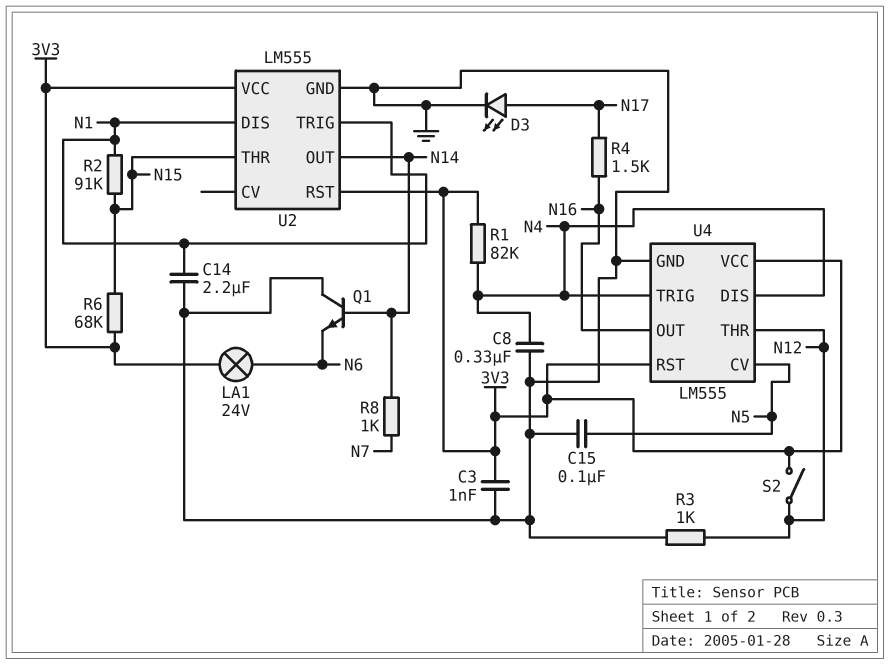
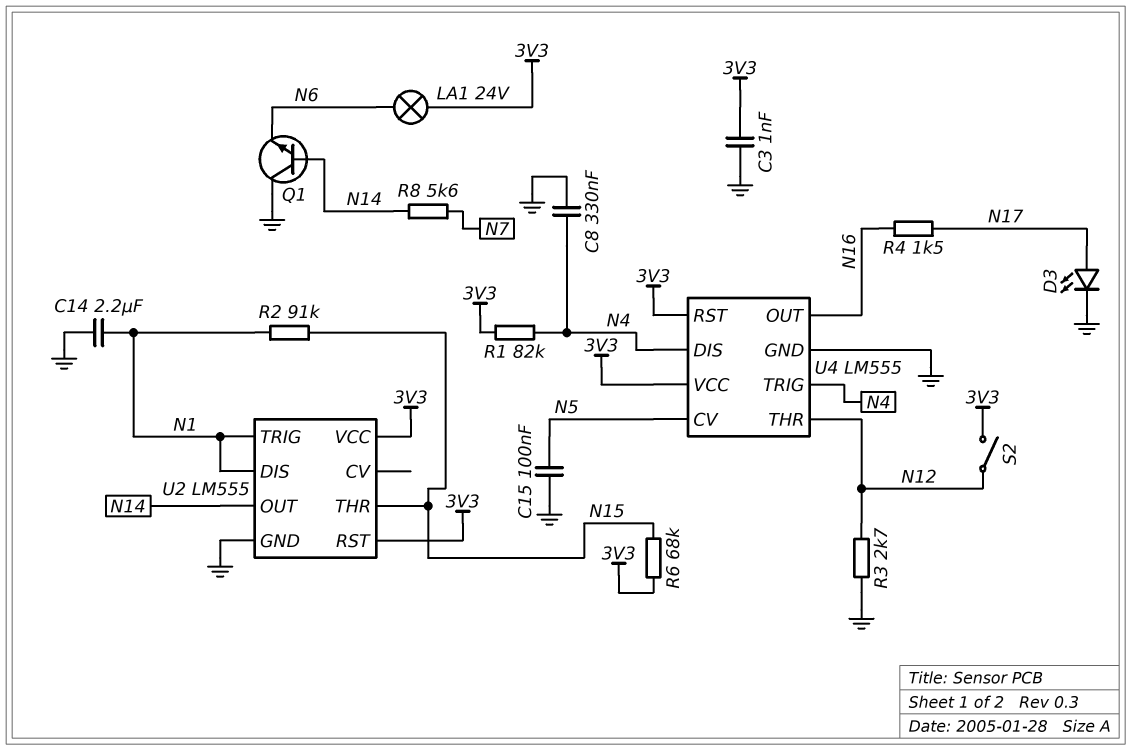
R3: 1k (GND, N12) -> 2.7k (GND, N12)
R8: 1k (N7, N14) -> 5.6k (N7, N14)

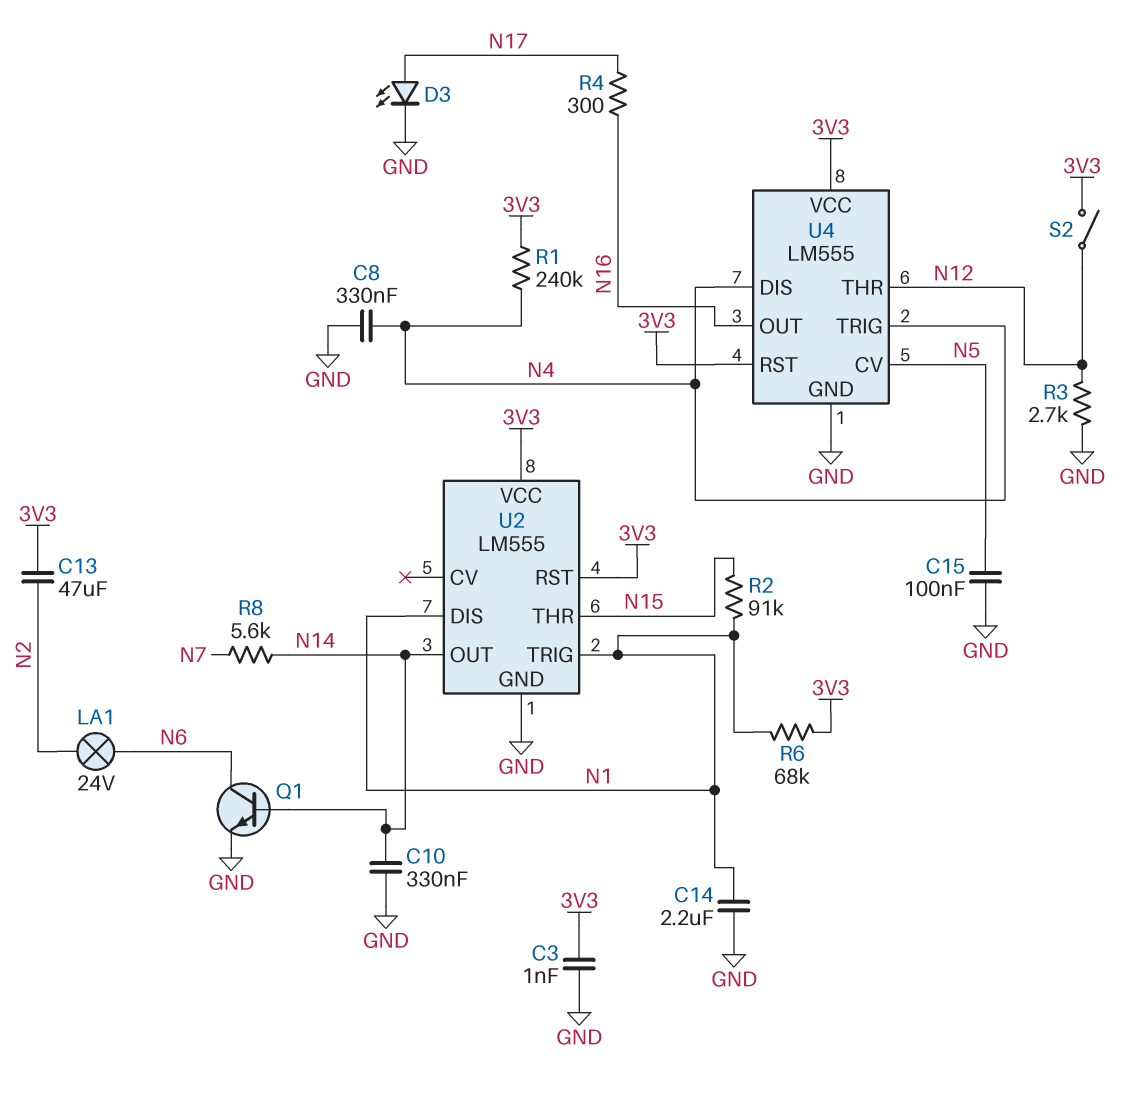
C10: none -> 330nF (GND, N14)
C13: none -> 47uF (3V3, N2)
LA1: lamp 24V (3V3, N6) -> lamp 24V (N2, N6)
Q1: NPN (B N14, C GND, E N6) -> NPN (B N14, C N6, E GND)
R1: 82k (3V3, N4) -> 240k (3V3, N4)
R4: 1.5k (N16, N17) -> 300 (N16, N17)
R6: 68k (3V3, N15) -> 68k (3V3, N1)

